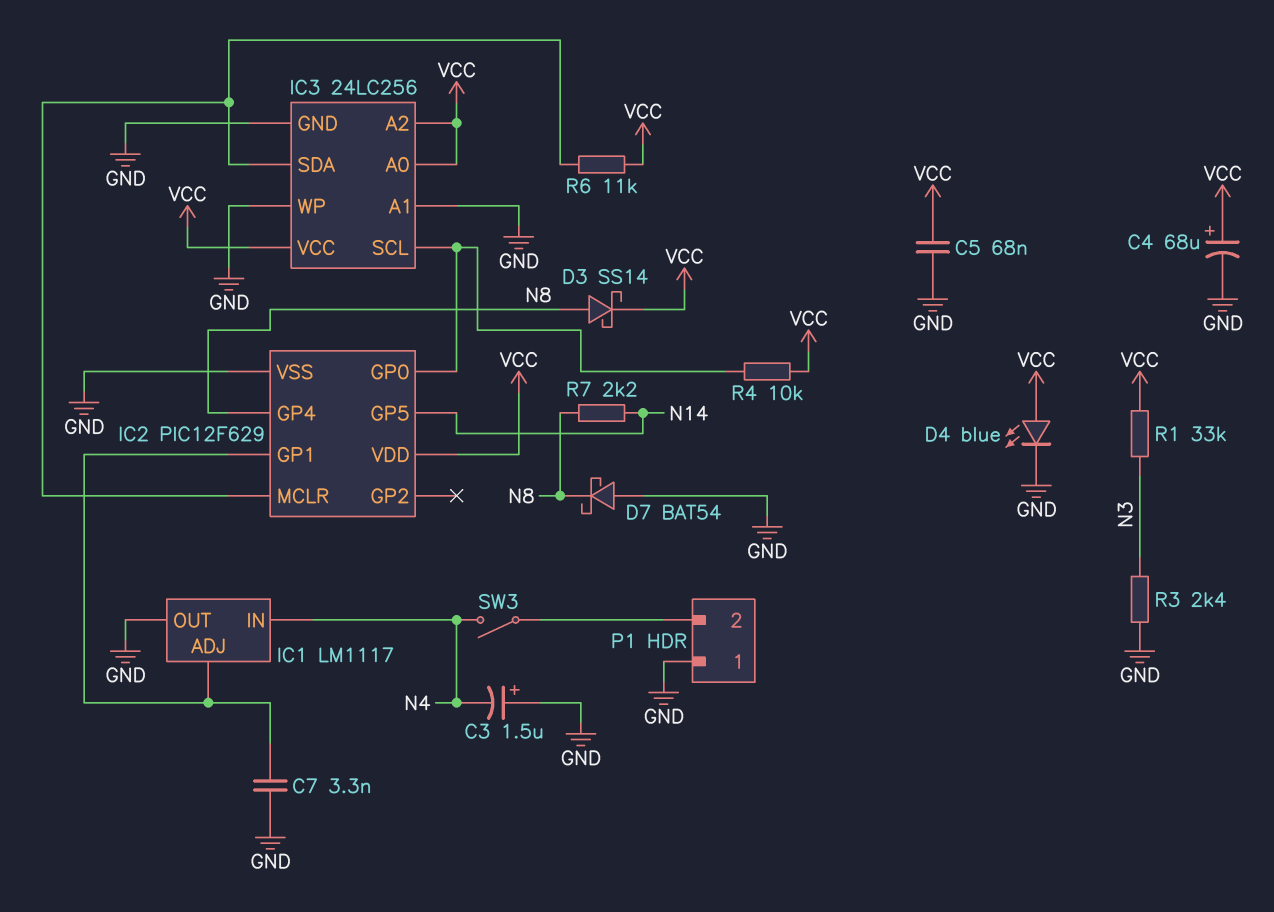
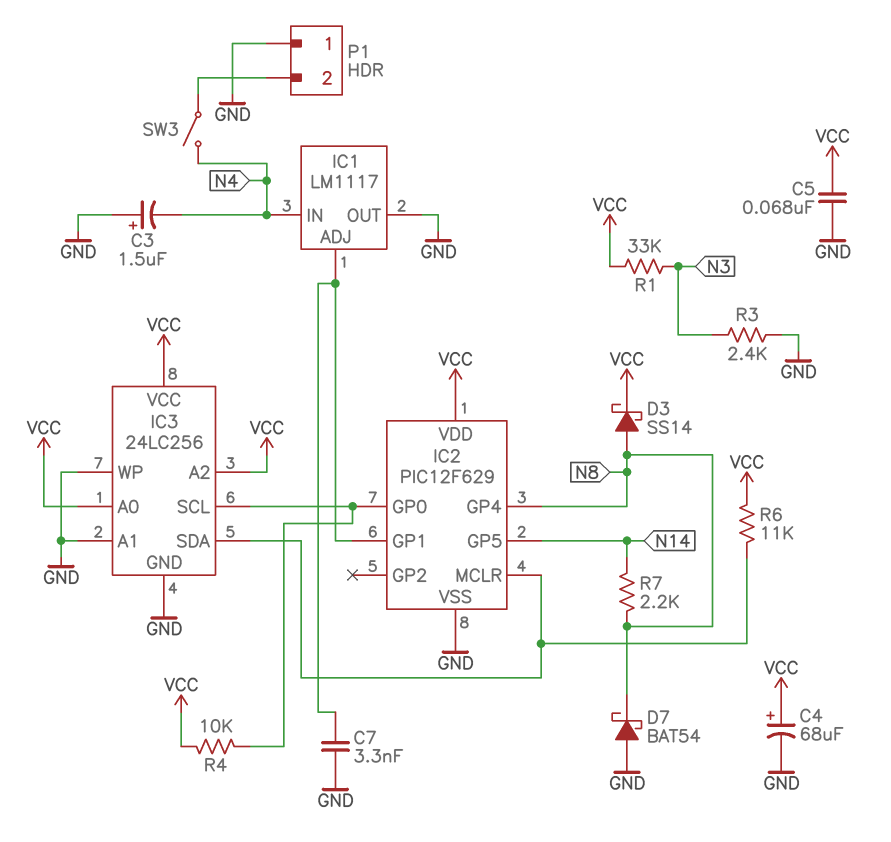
D4: LED blue (A VCC, K GND) -> none

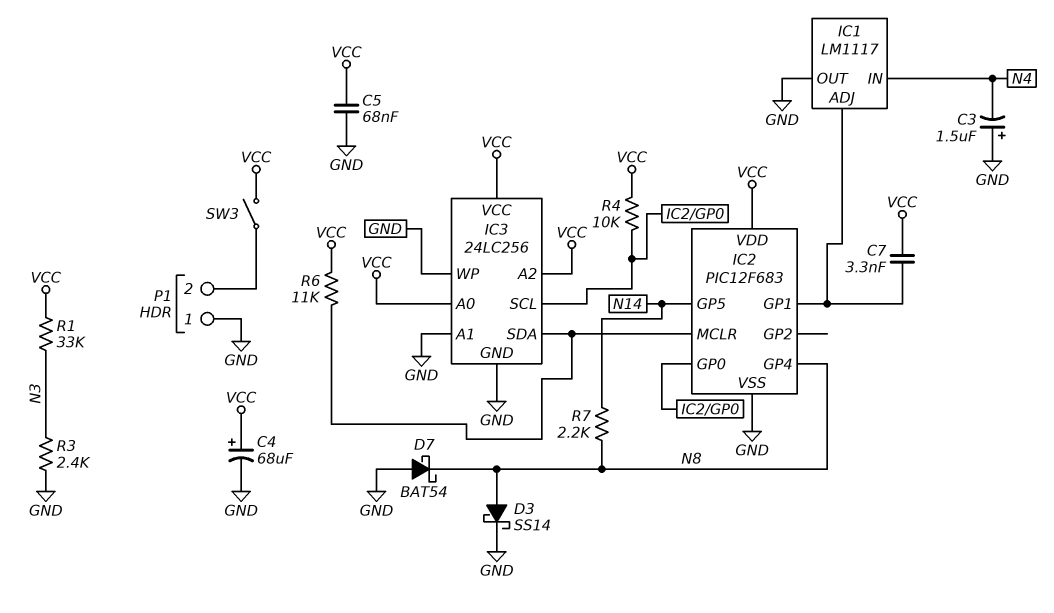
C7: 3.3nF (GND, IC1/ADJ) -> 3.3nF (IC1/ADJ, VCC)
D3: schottky SS14 (A N8, K VCC) -> schottky SS14 (A N8, K GND)
IC2: PIC12F629 -> PIC12F683
SW3: switch (N4, P1/2) -> switch (P1/2, VCC)

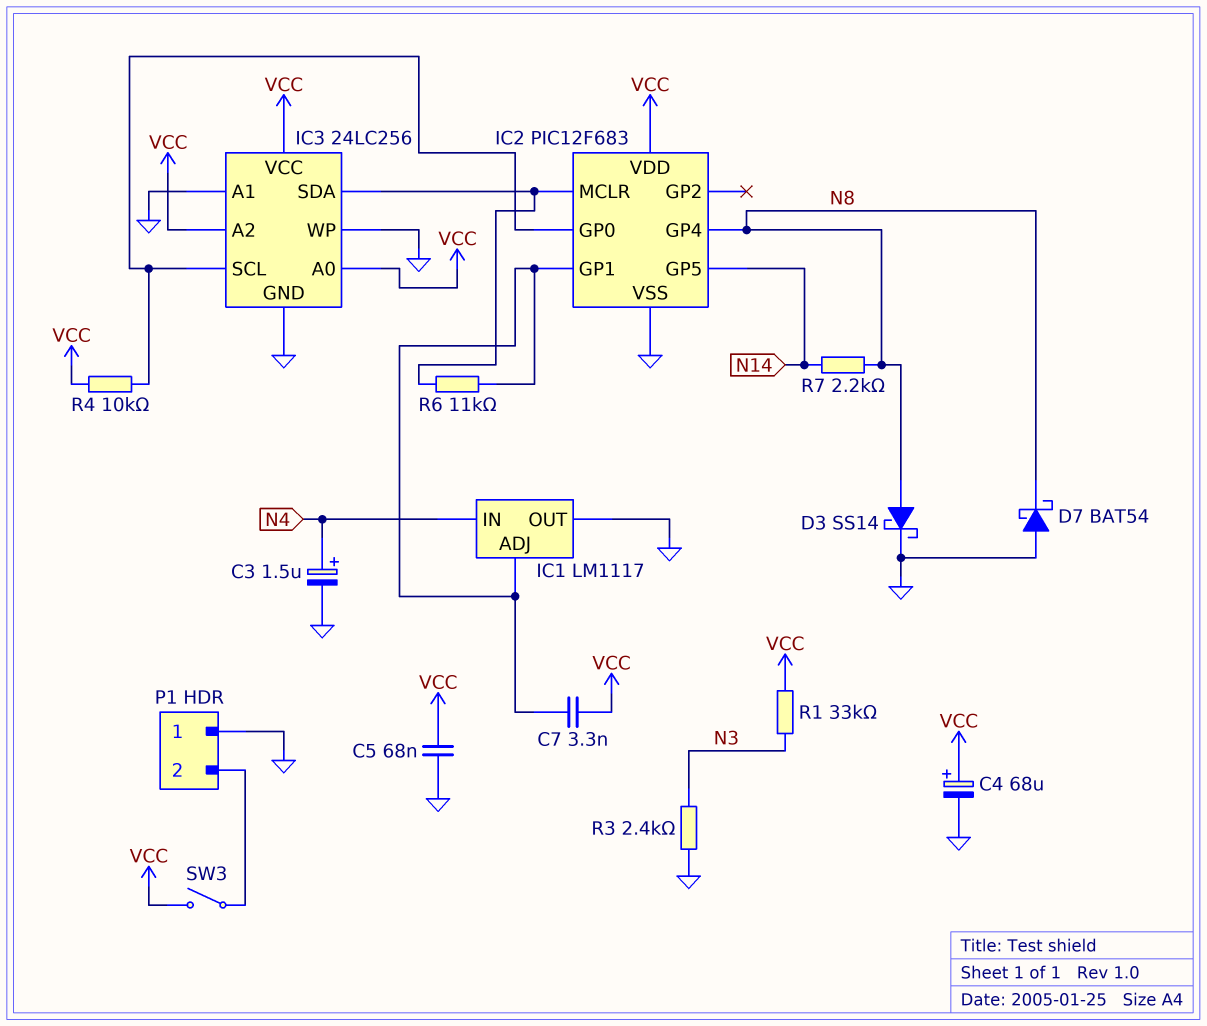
C3: 1.5uF (plus GND, minus N4) -> 1.5uF (plus N4, minus GND)
R6: 11k (IC2/MCLR, VCC) -> 11k (IC1/ADJ, IC2/MCLR)

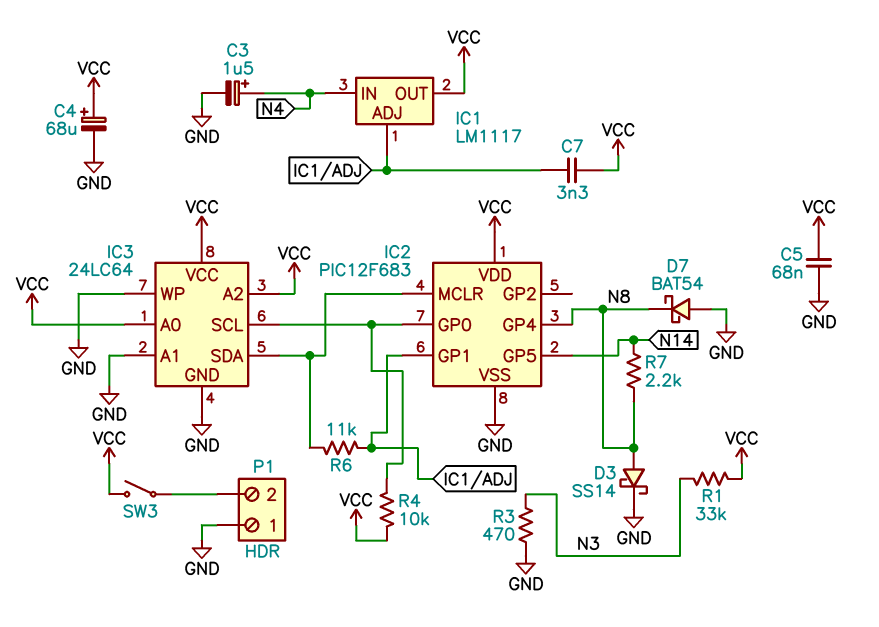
IC1 pin OUT: GND -> VCC
IC3: 24LC256 -> 24LC64
R3: 2.4k (GND, N3) -> 470 (GND, N3)

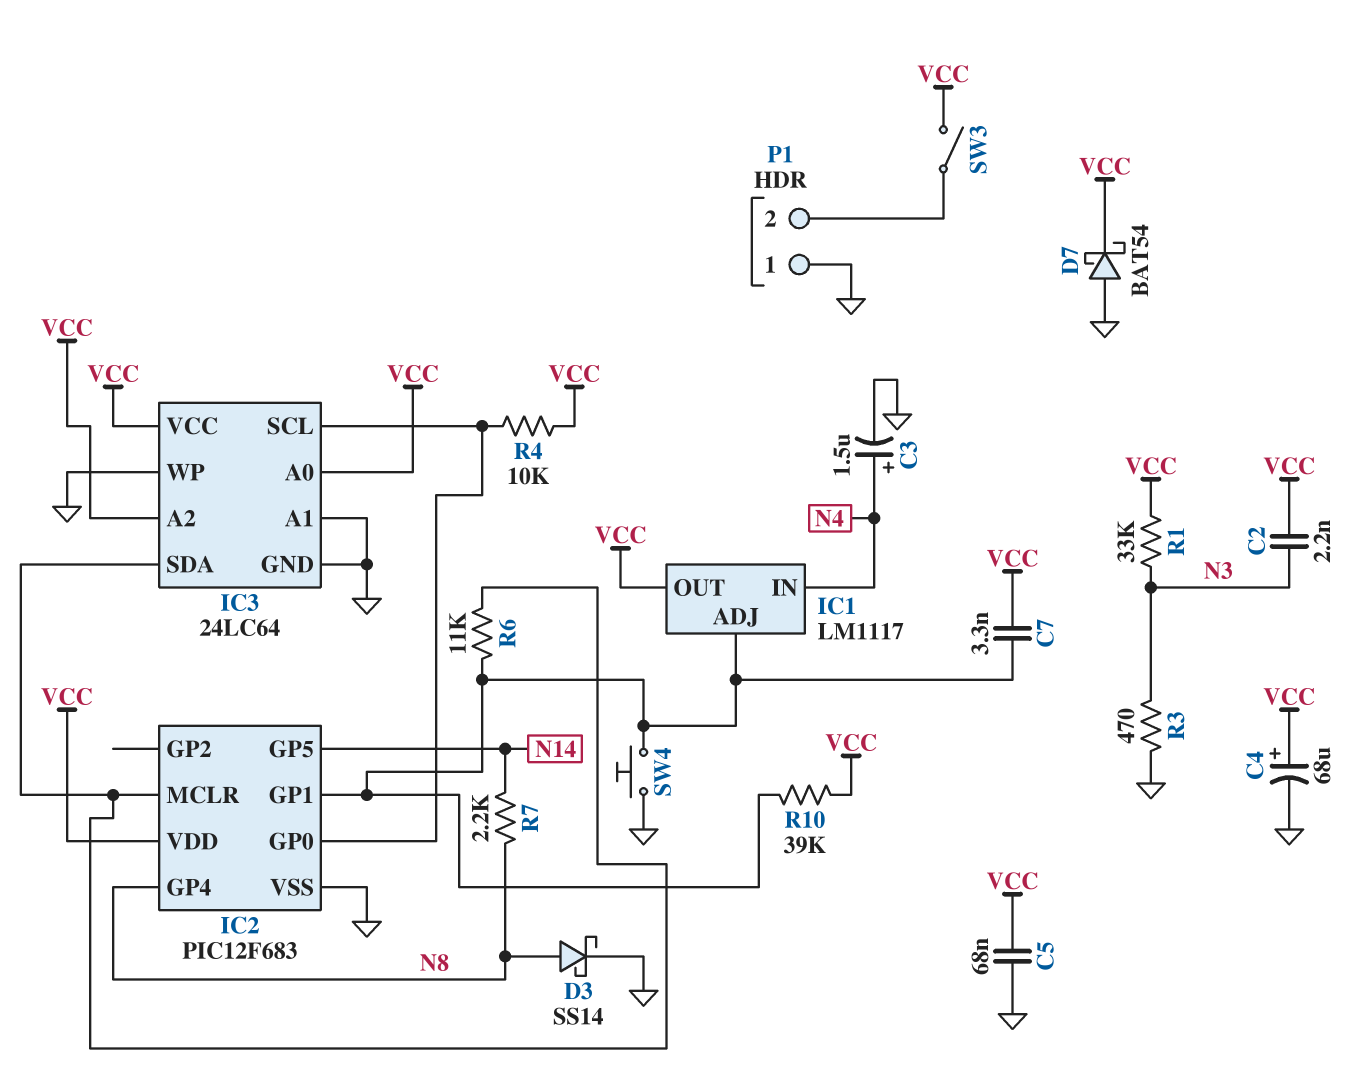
C2: none -> 2.2nF (N3, VCC)
D7: schottky BAT54 (A GND, K N8) -> schottky BAT54 (A GND, K VCC)
R10: none -> 39k (IC1/ADJ, VCC)
SW4: none -> button (GND, IC1/ADJ)

